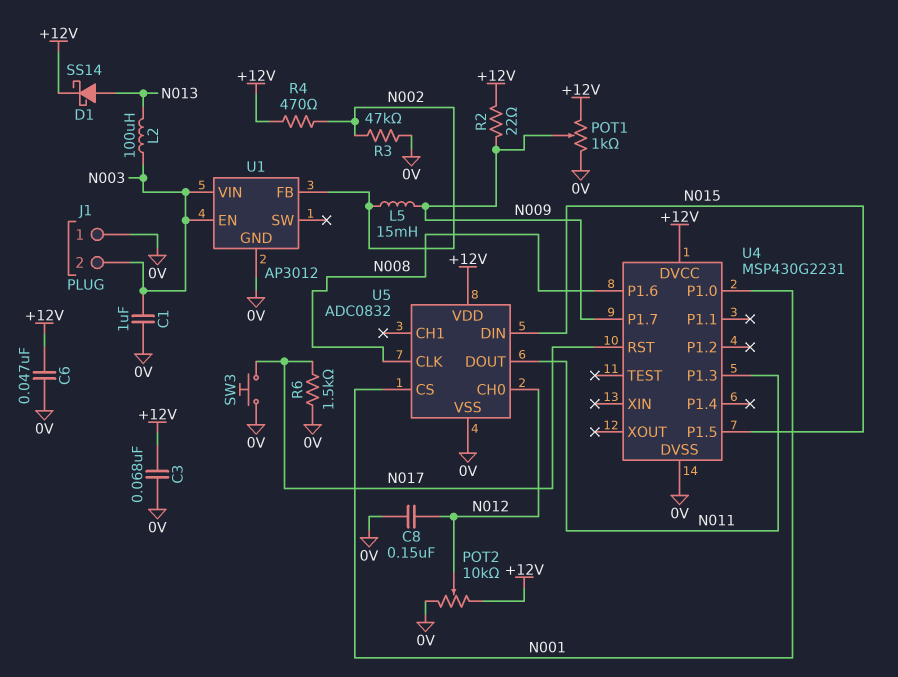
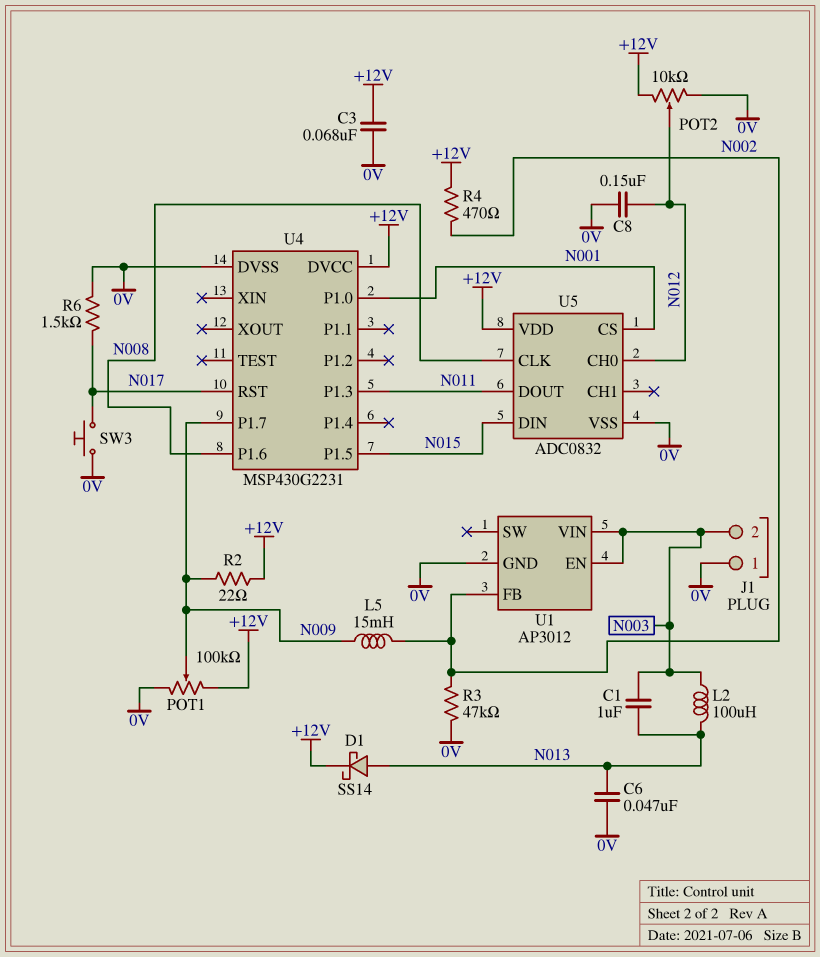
C1: 1uF (0V, N003) -> 1uF (N003, N013)
C6: 47nF (+12V, 0V) -> 47nF (0V, N013)
POT1: 1k (+12V, 0V, wiper N009) -> 100k (+12V, 0V, wiper N009)

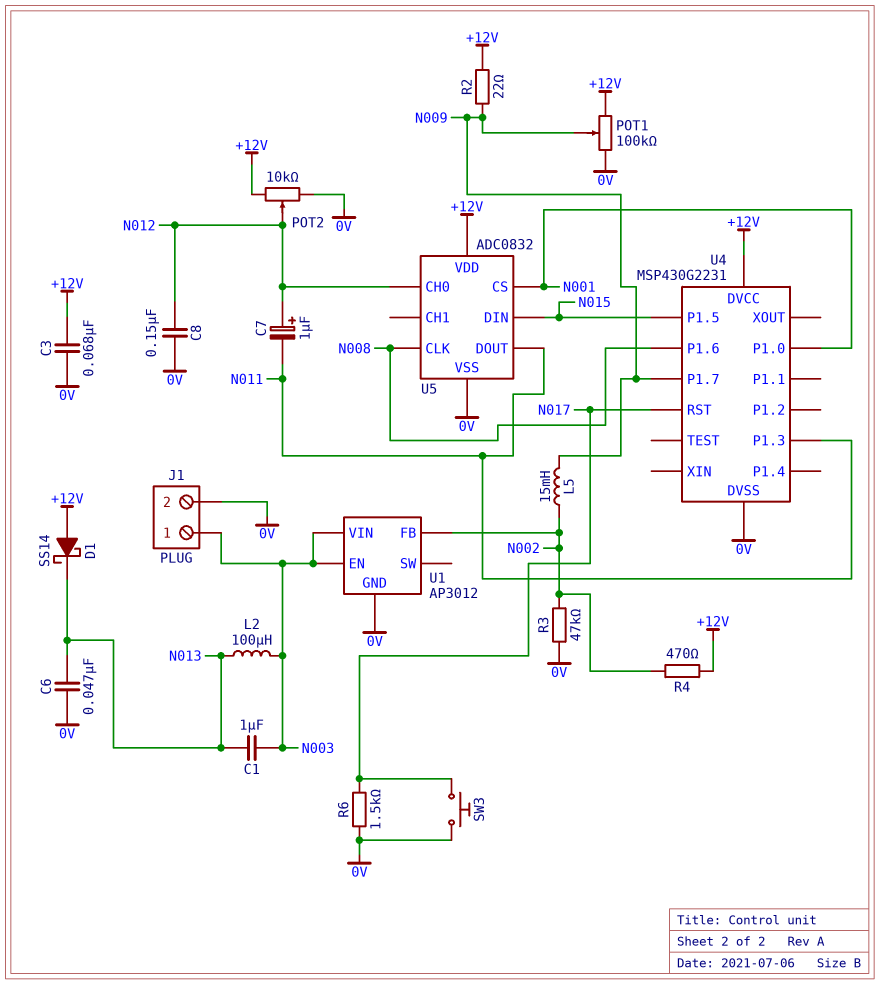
C7: none -> 1uF (plus N012, minus N011)
D1: schottky SS14 (A N013, K +12V) -> schottky SS14 (A +12V, K N013)
J1 pin 1: 0V -> N003
J1 pin 2: N003 -> 0V

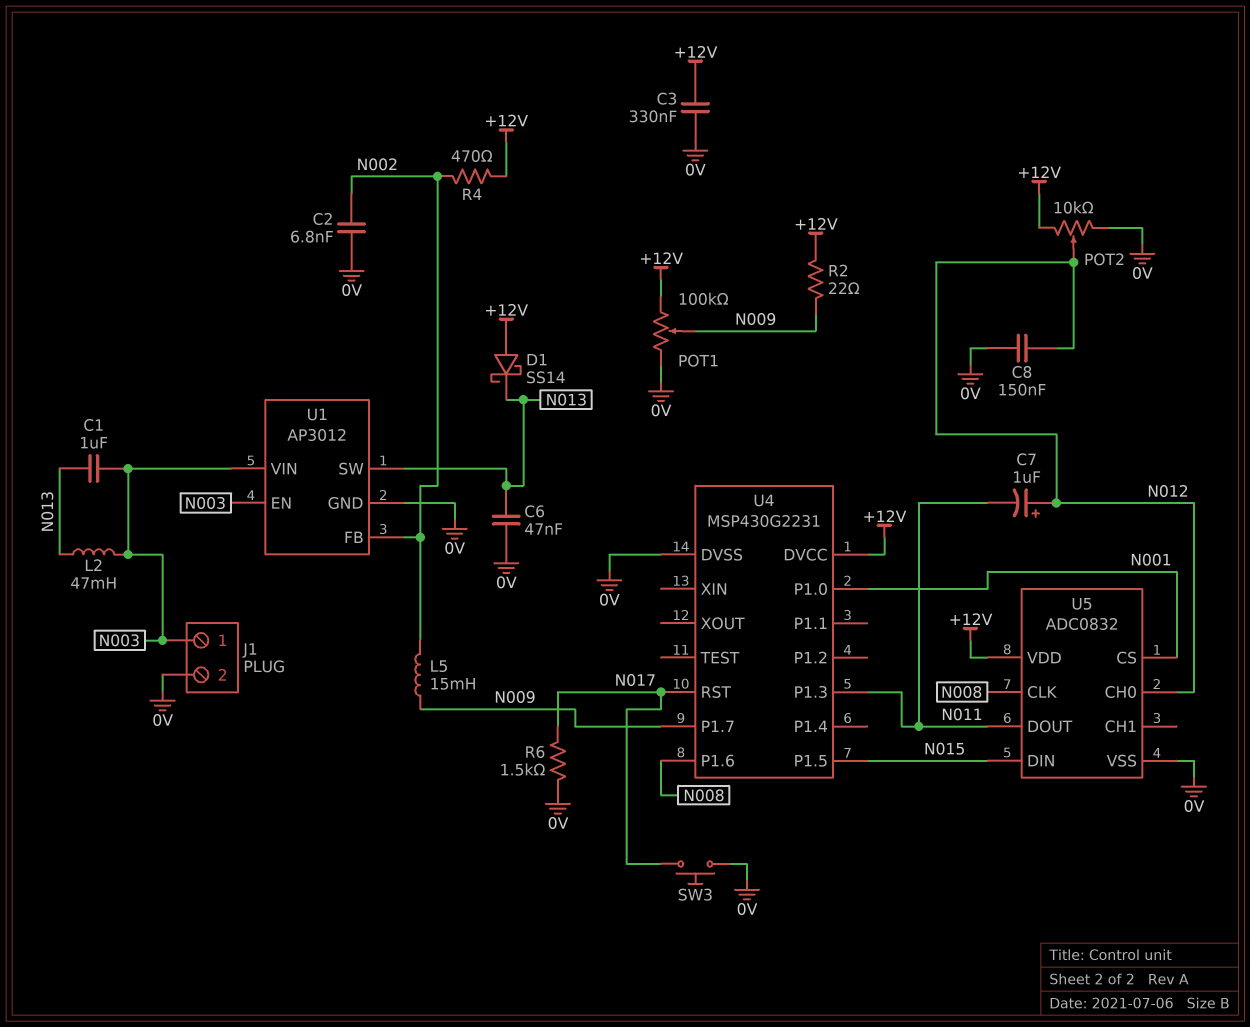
C2: none -> 6.8nF (0V, N002)
C3: 68nF (+12V, 0V) -> 330nF (+12V, 0V)
L2: 100uH (N003, N013) -> 47mH (N003, N013)
R3: 47k (0V, N002) -> none
U1 pin SW: none -> N013

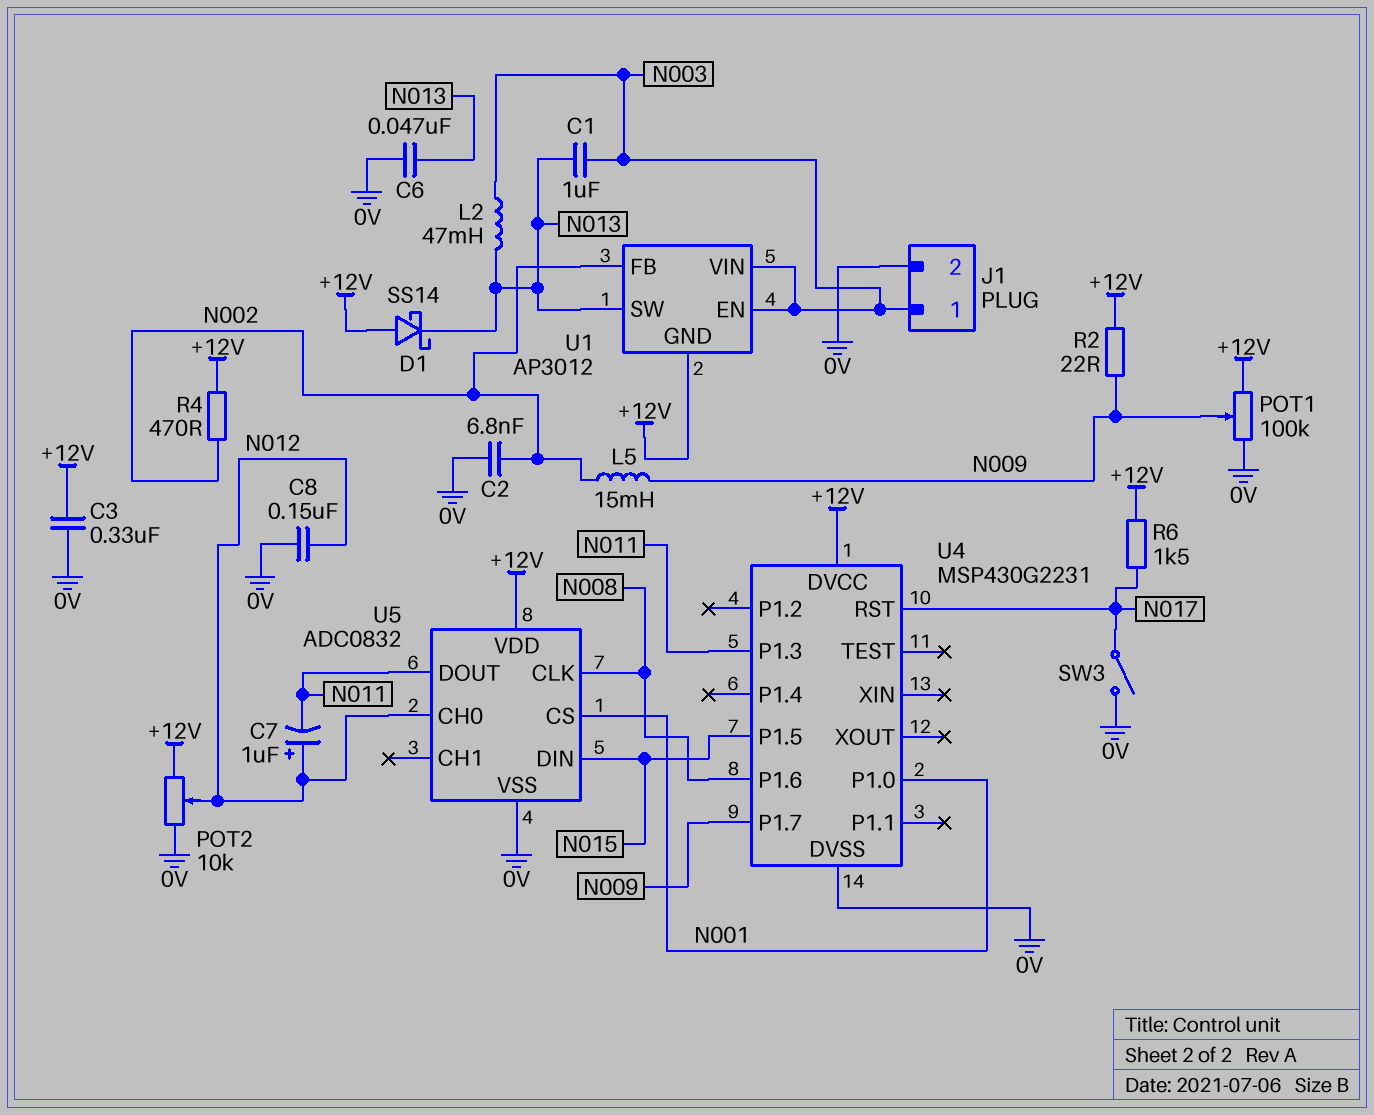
R6: 1.5k (0V, N017) -> 1.5k (+12V, N017)
SW3: button (0V, N017) -> switch (0V, N017)
U1 pin GND: 0V -> +12V

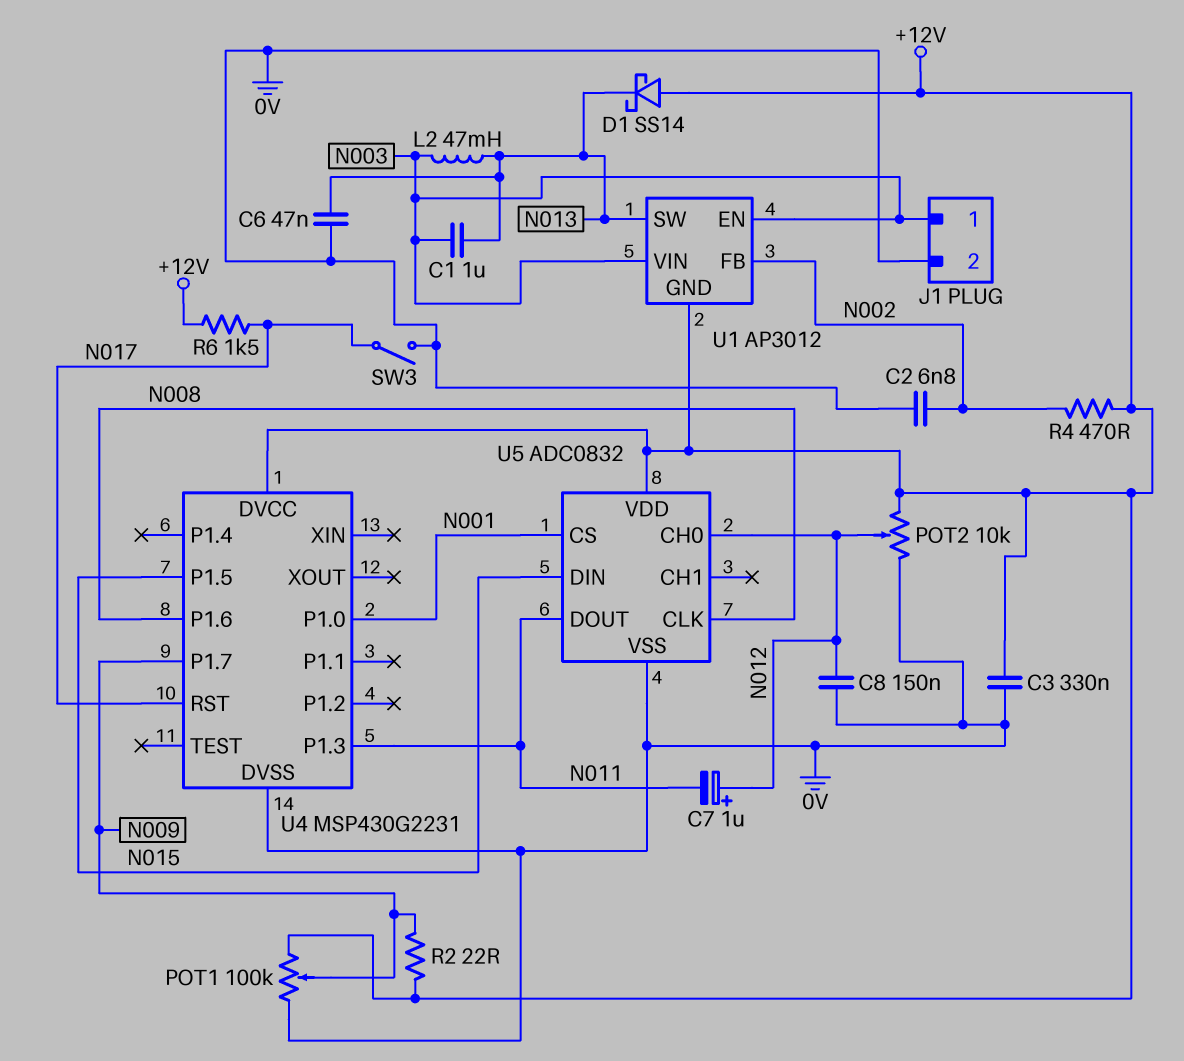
L5: 15mH (N002, N009) -> none

